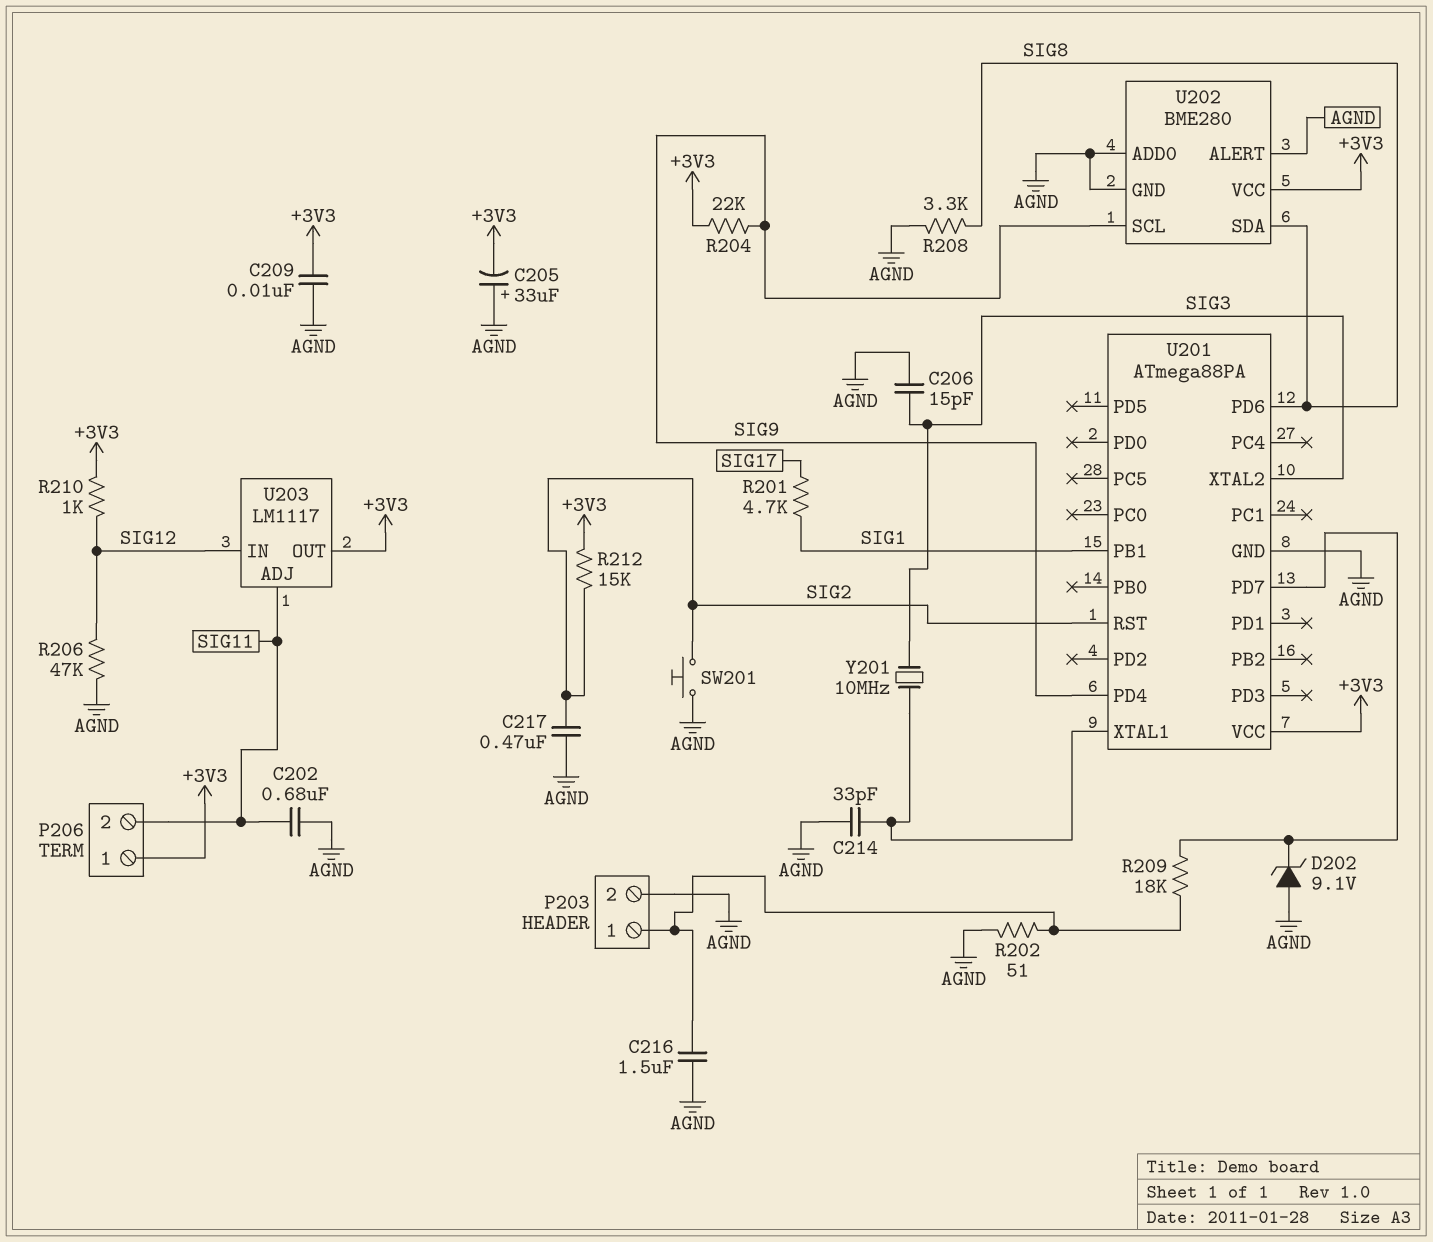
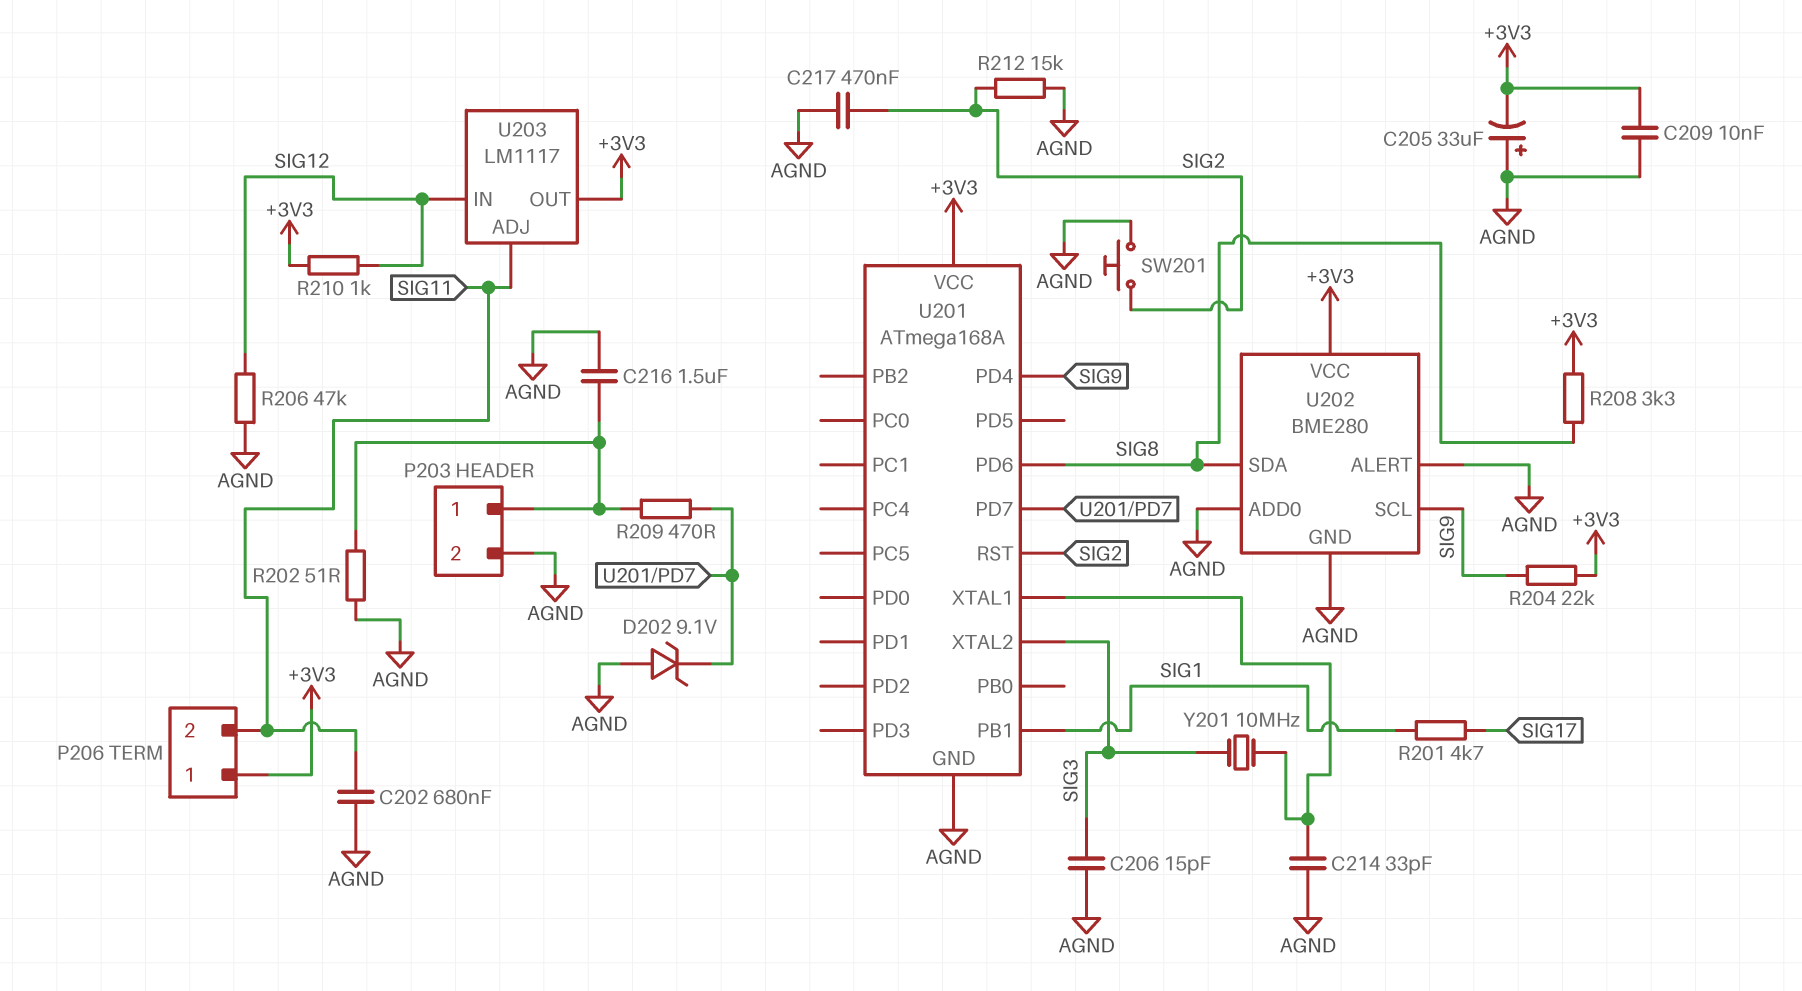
R208: 3.3k (AGND, SIG8) -> 3.3k (+3V3, SIG8)
R209: 18k (P203/1, U201/PD7) -> 470 (P203/1, U201/PD7)
R212: 15k (+3V3, SIG2) -> 15k (AGND, SIG2)
U201: ATmega88PA -> ATmega168A

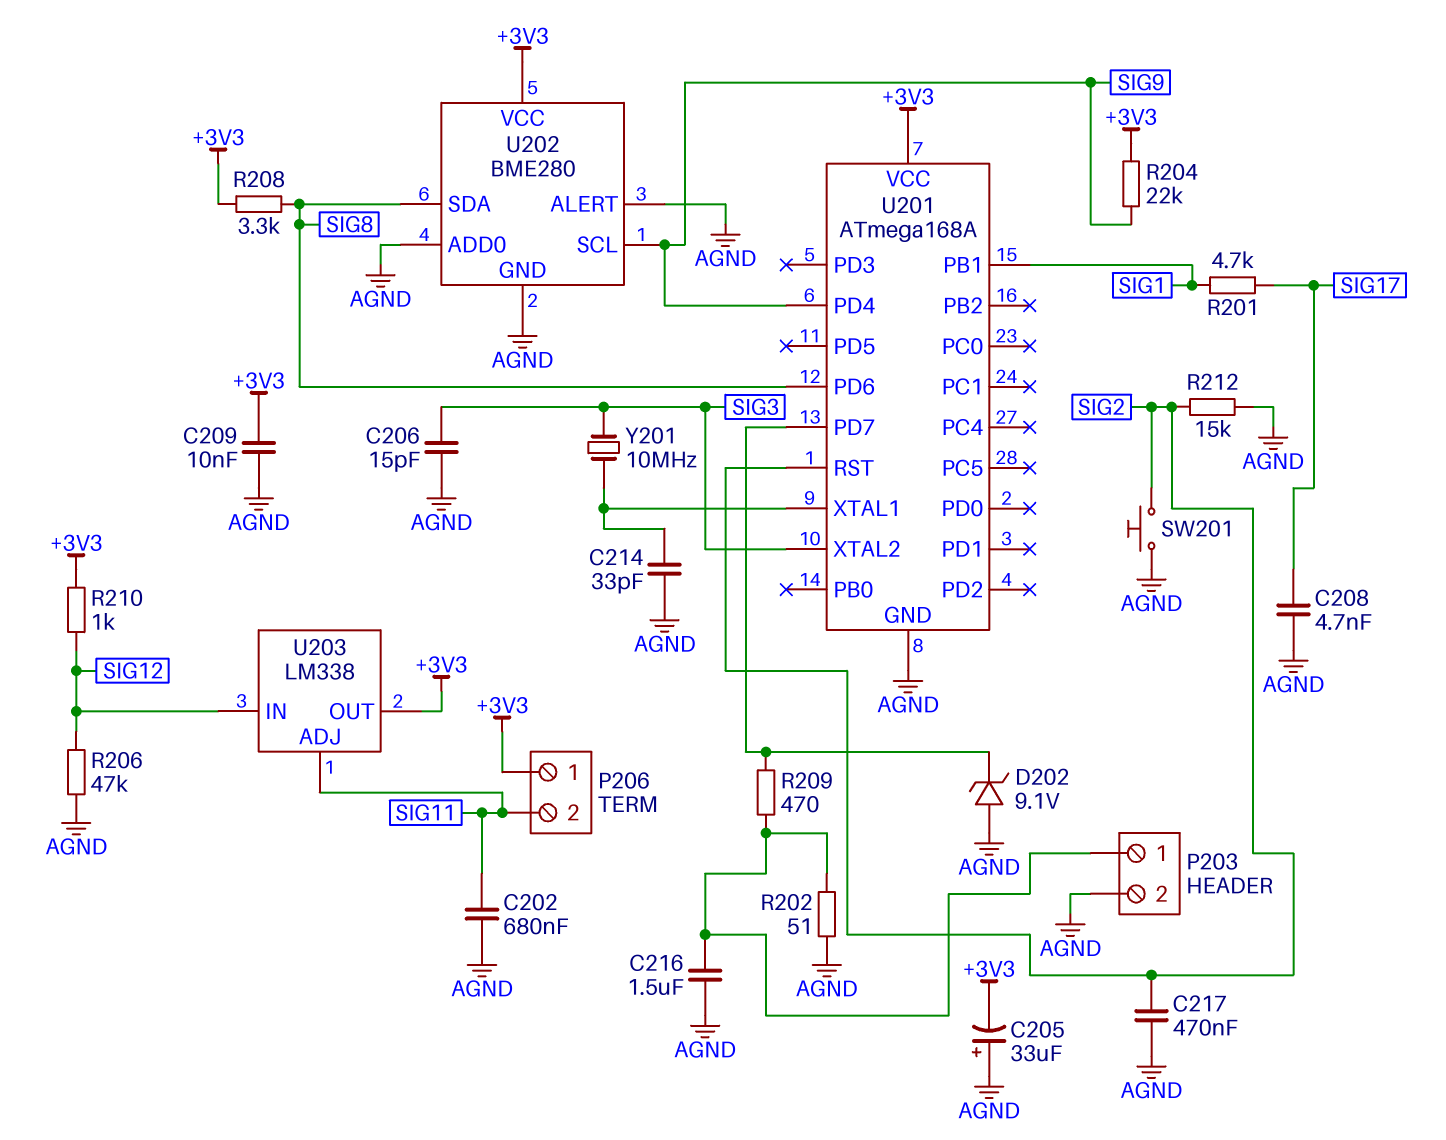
C208: none -> 4.7nF (AGND, SIG17)
U203: LM1117 -> LM338

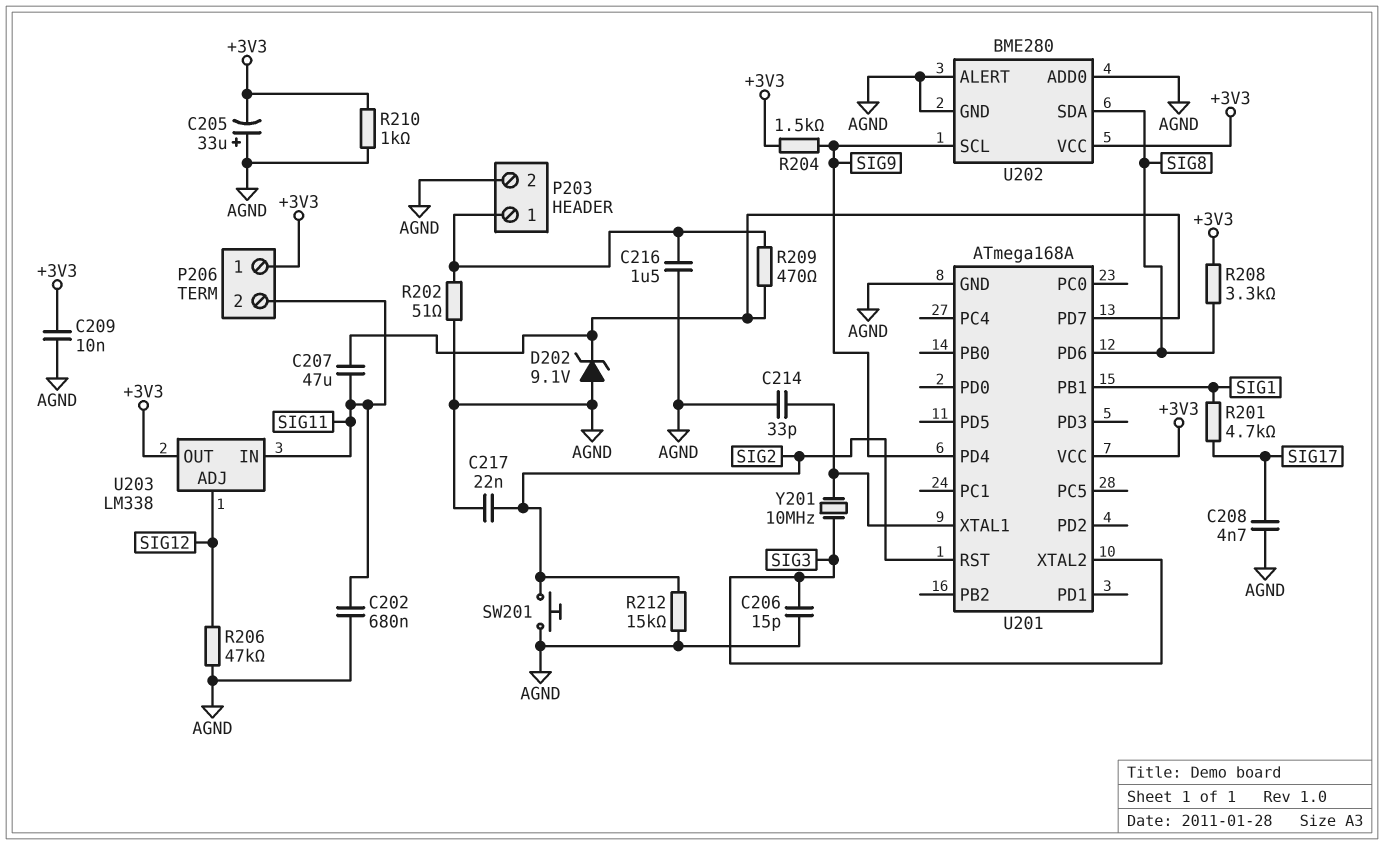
C207: none -> 47uF (SIG11, U201/PD7)
C217: 470nF (AGND, SIG2) -> 22nF (AGND, SIG2)
R204: 22k (+3V3, SIG9) -> 1.5k (+3V3, SIG9)
R210: 1k (+3V3, SIG12) -> 1k (+3V3, AGND)
U203 pin ADJ: SIG11 -> SIG12
U203 pin IN: SIG12 -> SIG11

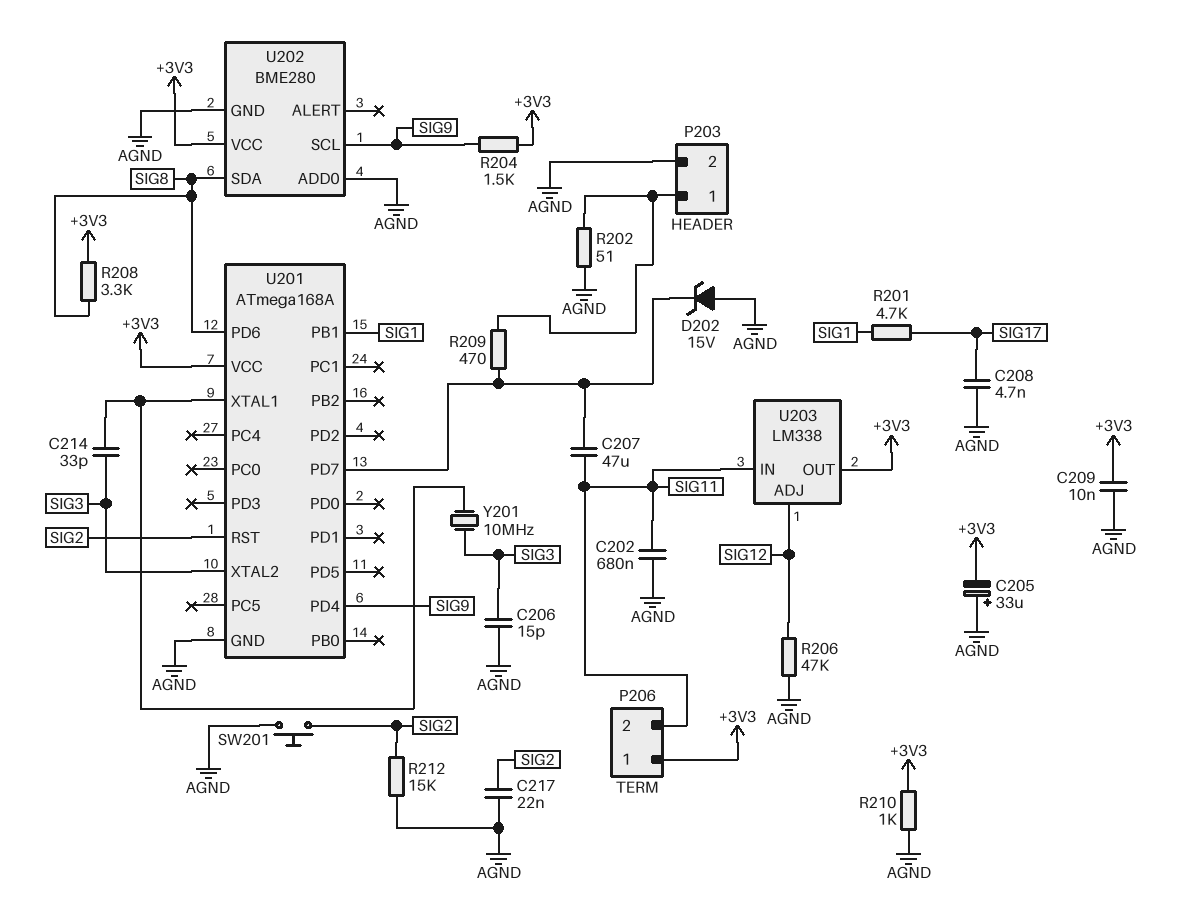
C214: 33pF (AGND, U201/XTAL1) -> 33pF (SIG3, U201/XTAL1)
C216: 1.5uF (AGND, P203/1) -> none
D202: zener 9.1V (A AGND, K U201/PD7) -> zener 15V (A AGND, K U201/PD7)
U202 pin ALERT: AGND -> none

